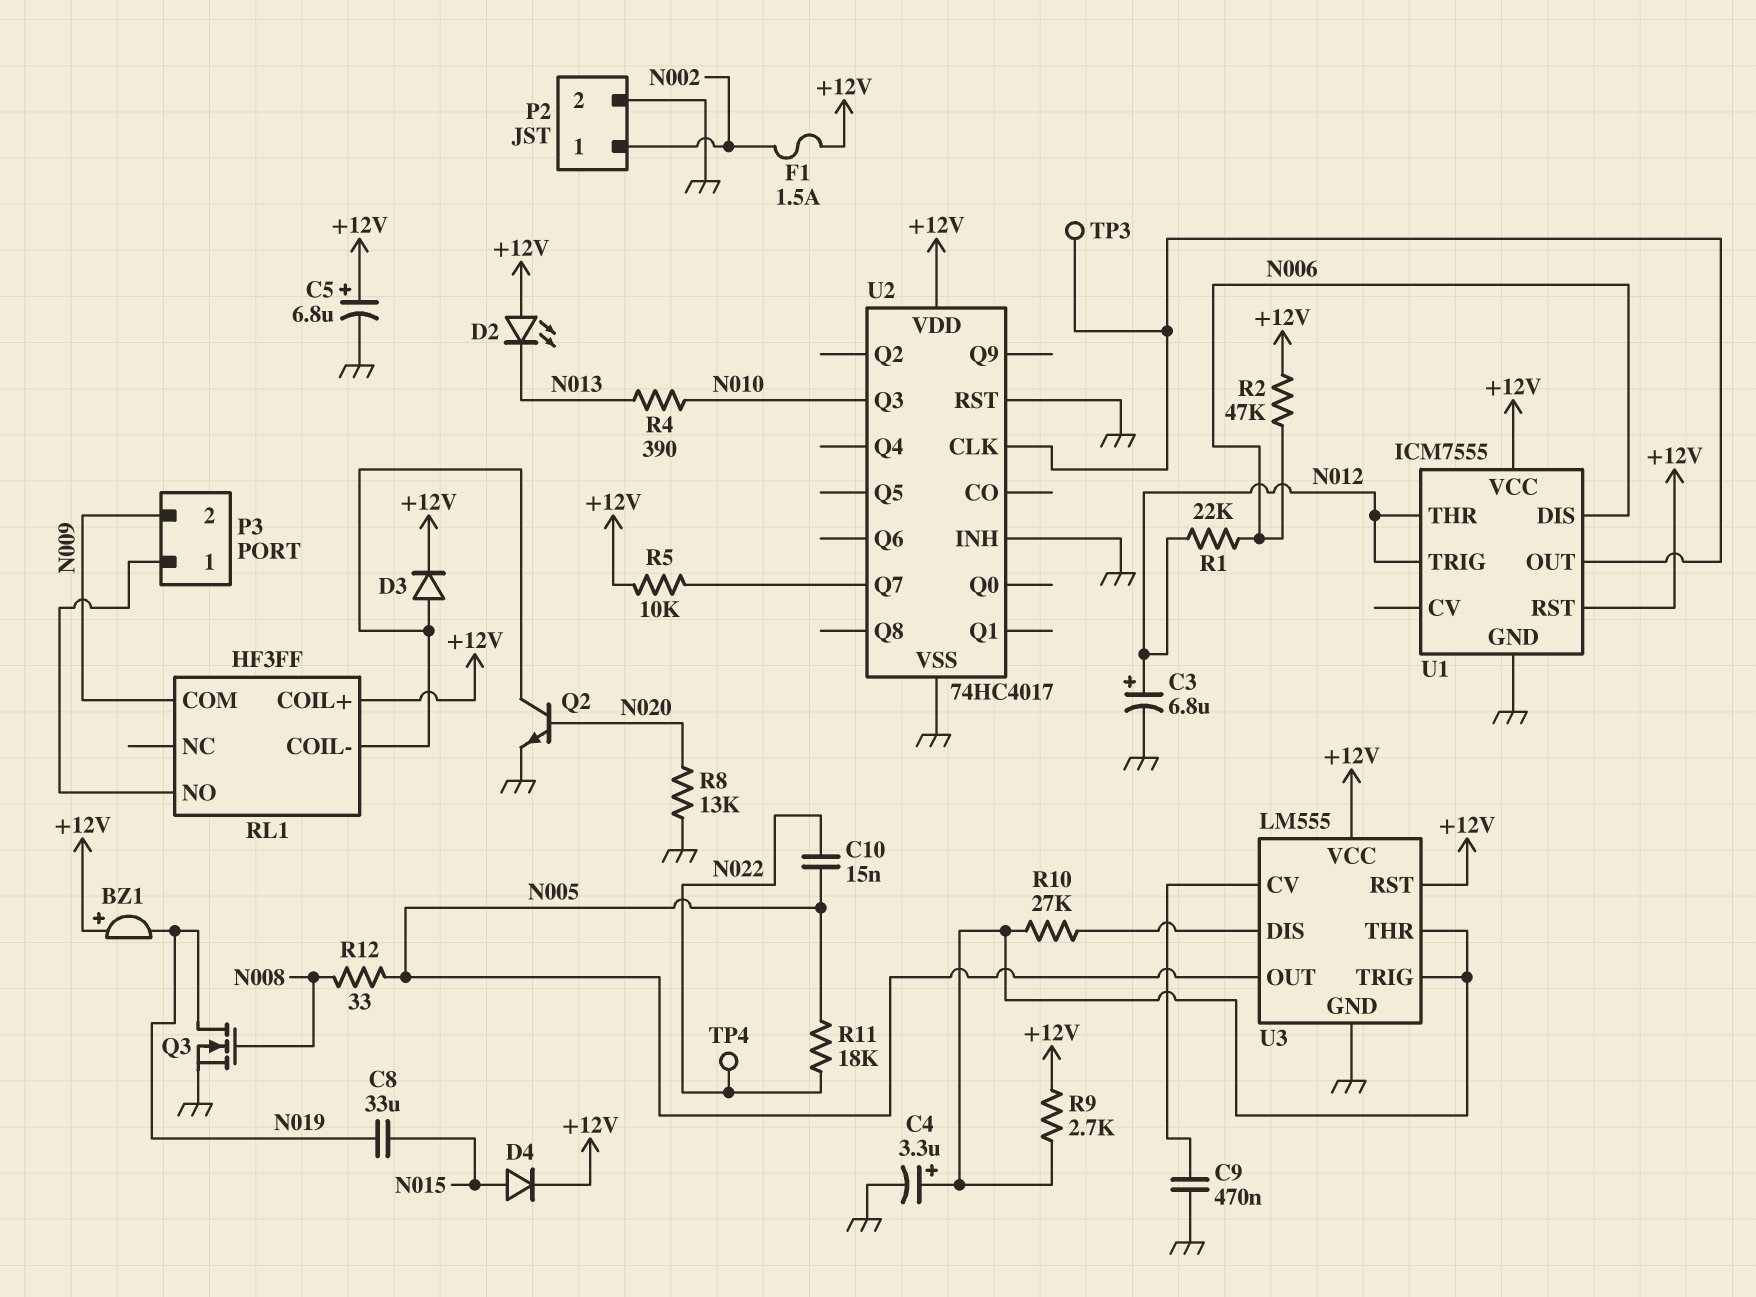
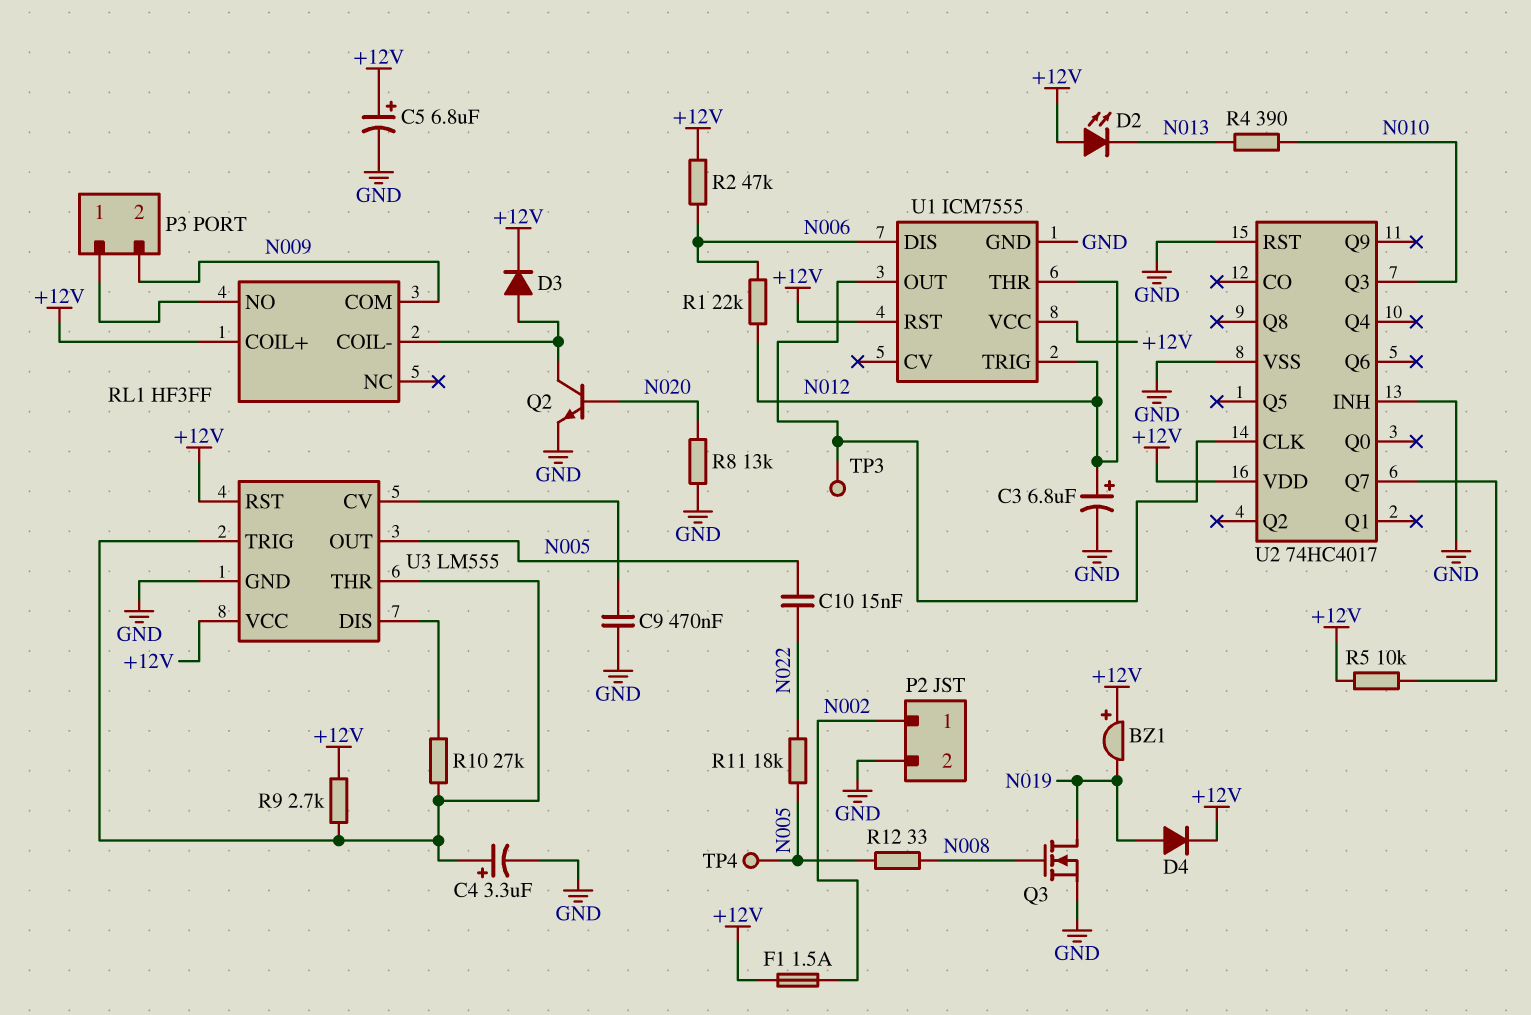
C8: 33uF (N015, N019) -> none
D4: diode (A N015, K +12V) -> diode (A N019, K +12V)
TP4: test point (N022) -> test point (N005)

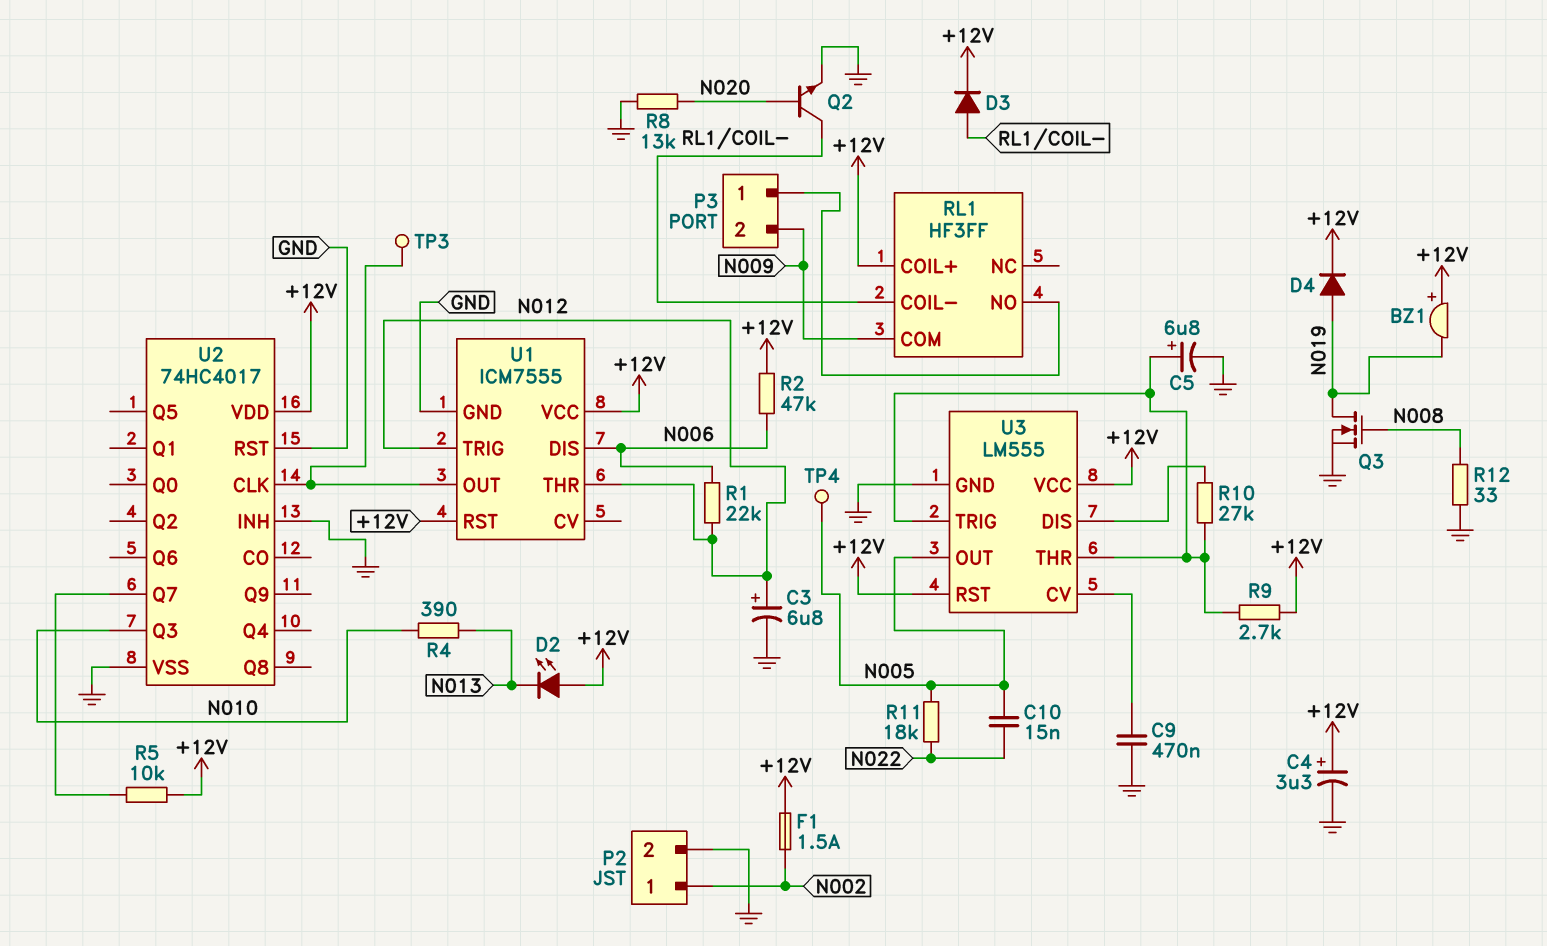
C4: 3.3uF (plus U3/THR, minus GND) -> 3.3uF (plus +12V, minus GND)
C5: 6.8uF (plus +12V, minus GND) -> 6.8uF (plus U3/THR, minus GND)
R12: 33 (N005, N008) -> 33 (GND, N008)

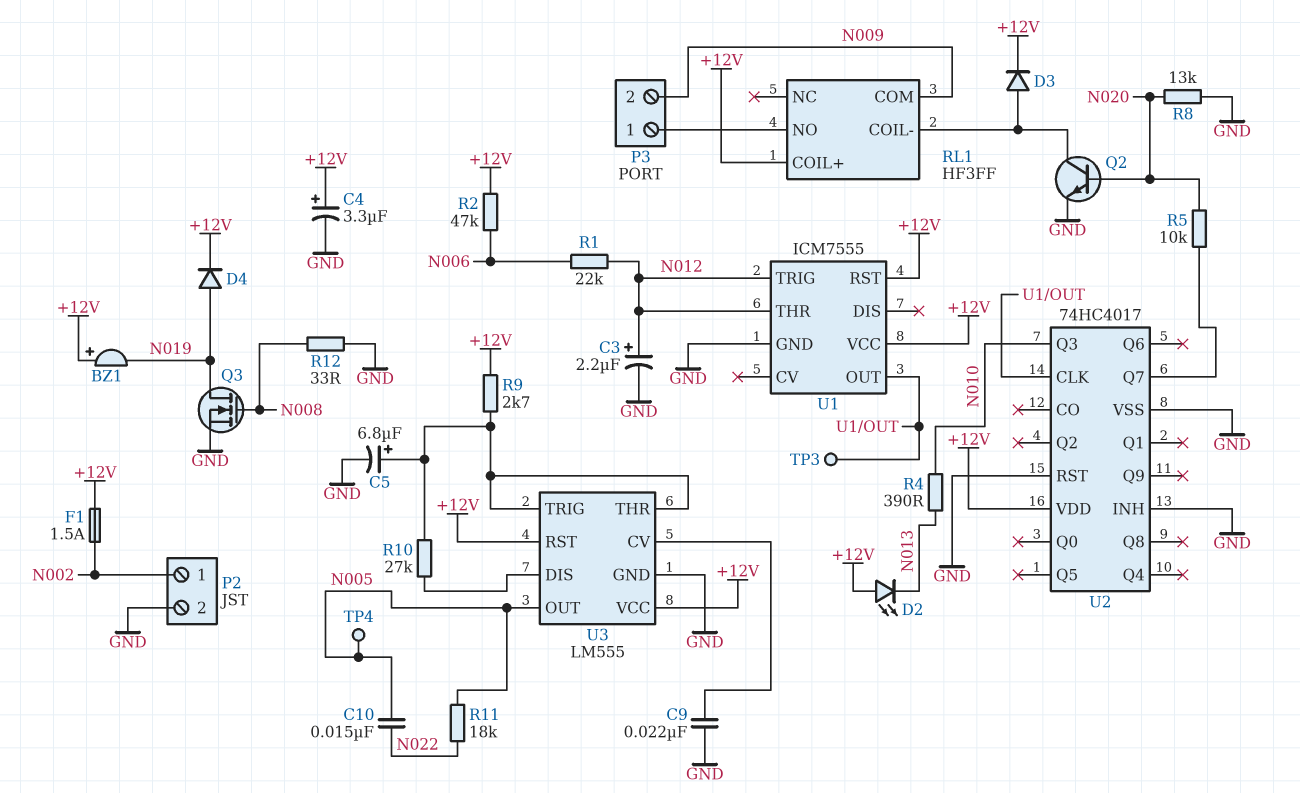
C3: 6.8uF (plus N012, minus GND) -> 2.2uF (plus N012, minus GND)
C9: 470nF (GND, U3/CV) -> 22nF (GND, U3/CV)
R5: 10k (+12V, U2/Q7) -> 10k (N020, U2/Q7)
U1 pin DIS: N006 -> none

